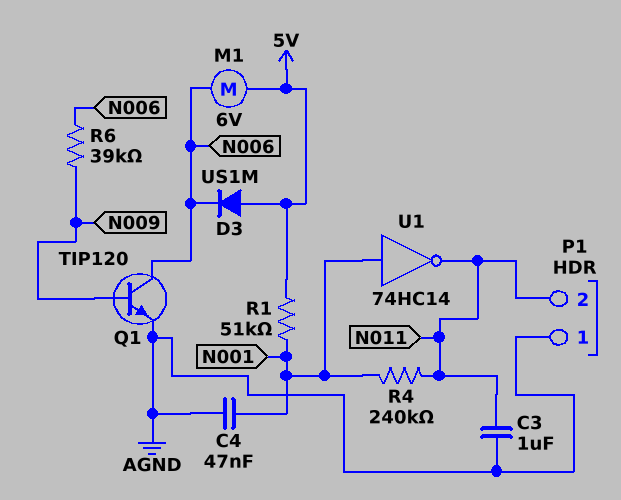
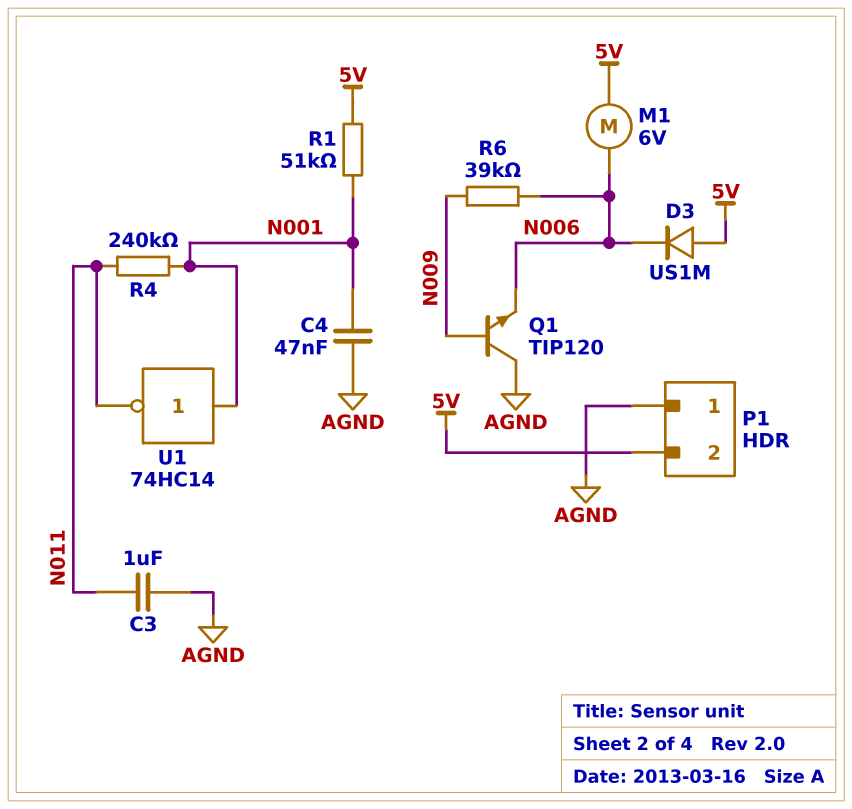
P1 pin 2: N011 -> 5V
Q1: NPN TIP120 (B N009, C N006, E AGND) -> NPN TIP120 (B N009, C AGND, E N006)

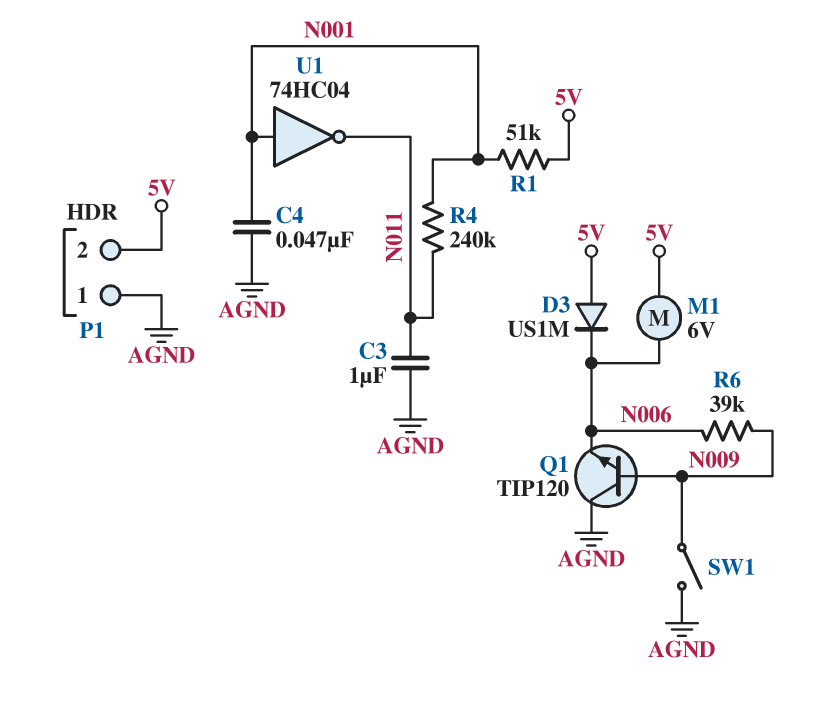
SW1: none -> switch (AGND, N009)
U1: NOT 74HC14 (in N001, out N011) -> NOT 74HC04 (in N001, out N011)

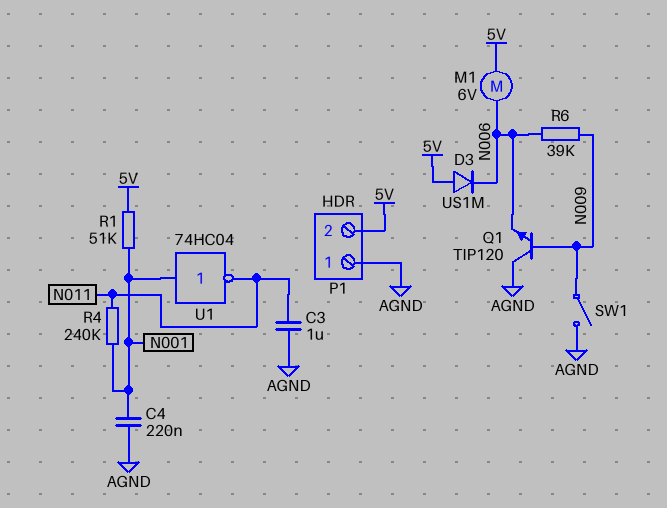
C4: 47nF (AGND, N001) -> 220nF (AGND, N001)

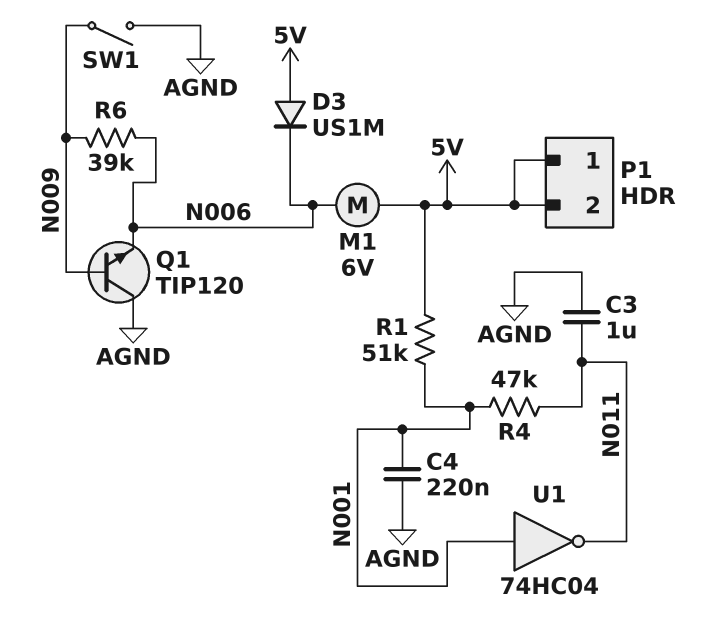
P1 pin 1: AGND -> 5V
R4: 240k (N001, N011) -> 47k (N001, N011)

